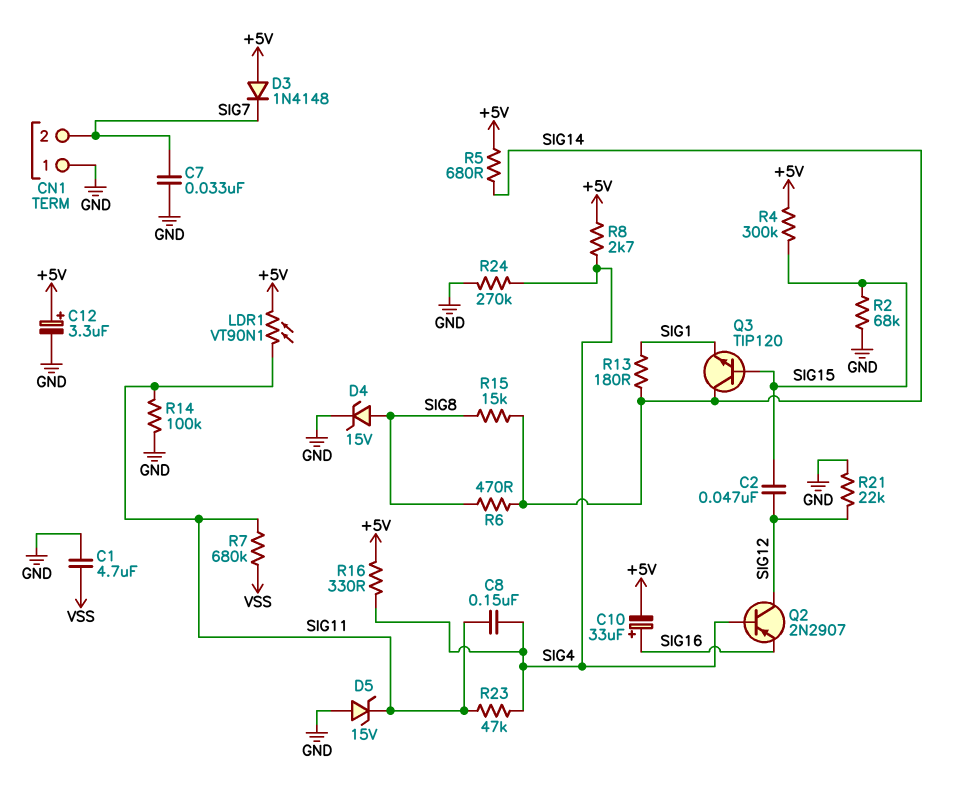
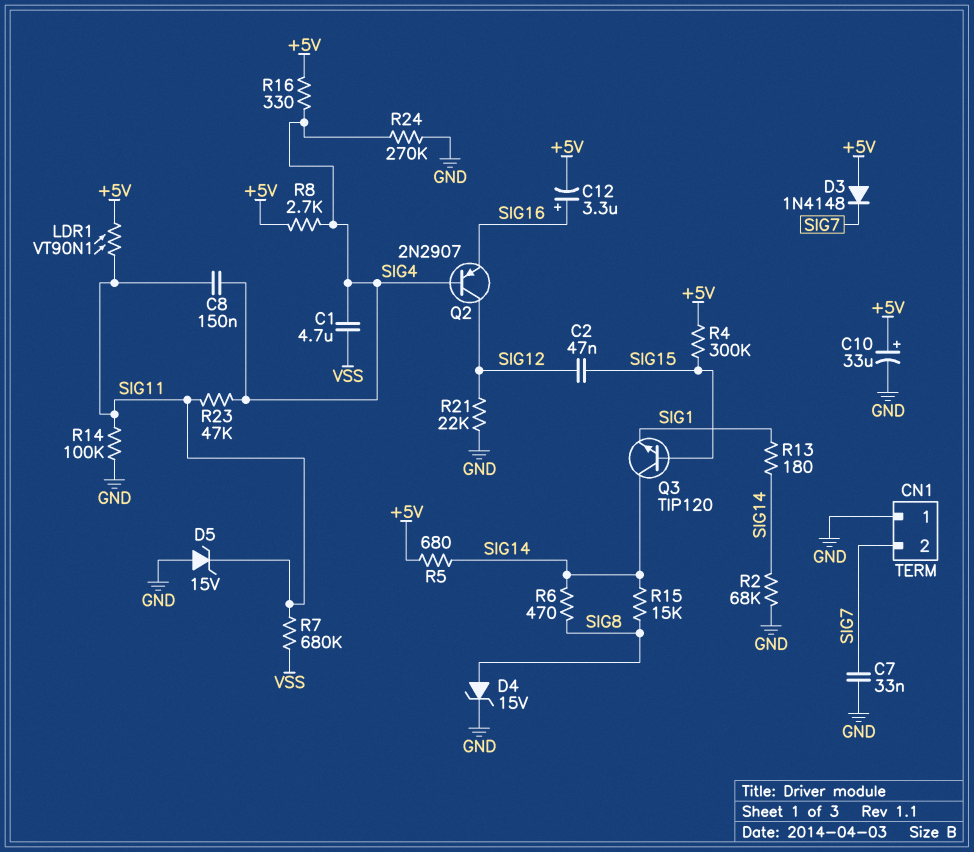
C1: 4.7uF (GND, VSS) -> 4.7uF (SIG4, VSS)
C10: 33uF (plus SIG16, minus +5V) -> 33uF (plus +5V, minus GND)
C12: 3.3uF (plus +5V, minus GND) -> 3.3uF (plus SIG16, minus +5V)
R2: 68k (GND, SIG15) -> 68k (GND, SIG14)

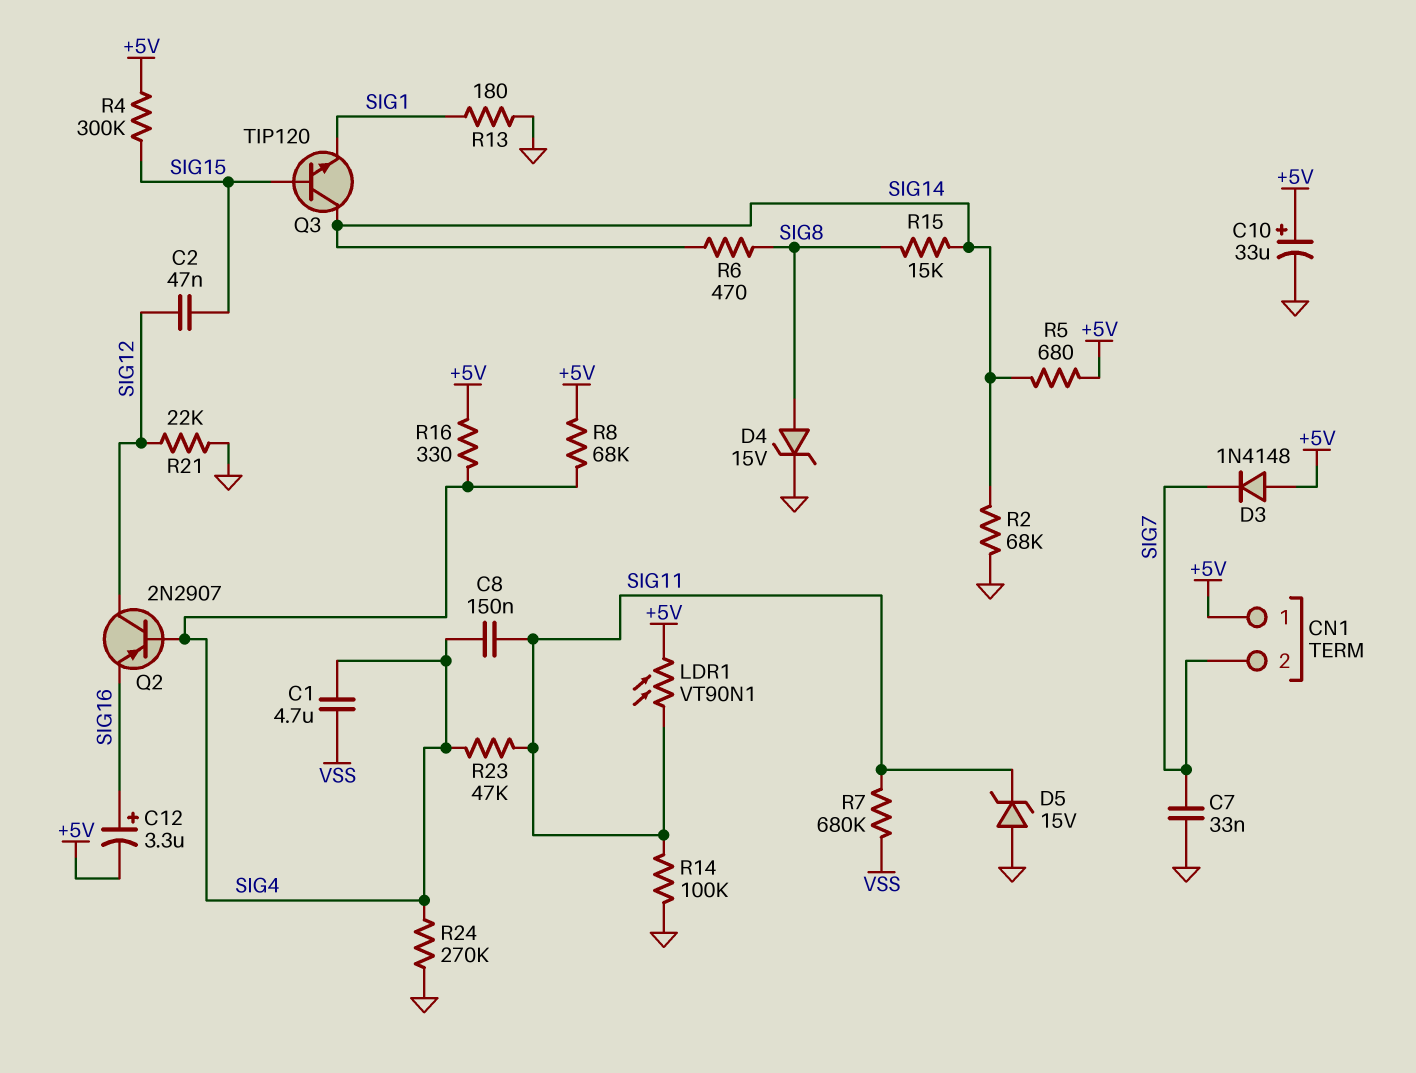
CN1 pin 1: GND -> +5V
R8: 2.7k (+5V, SIG4) -> 68k (+5V, SIG4)
R13: 180 (SIG1, SIG14) -> 180 (GND, SIG1)

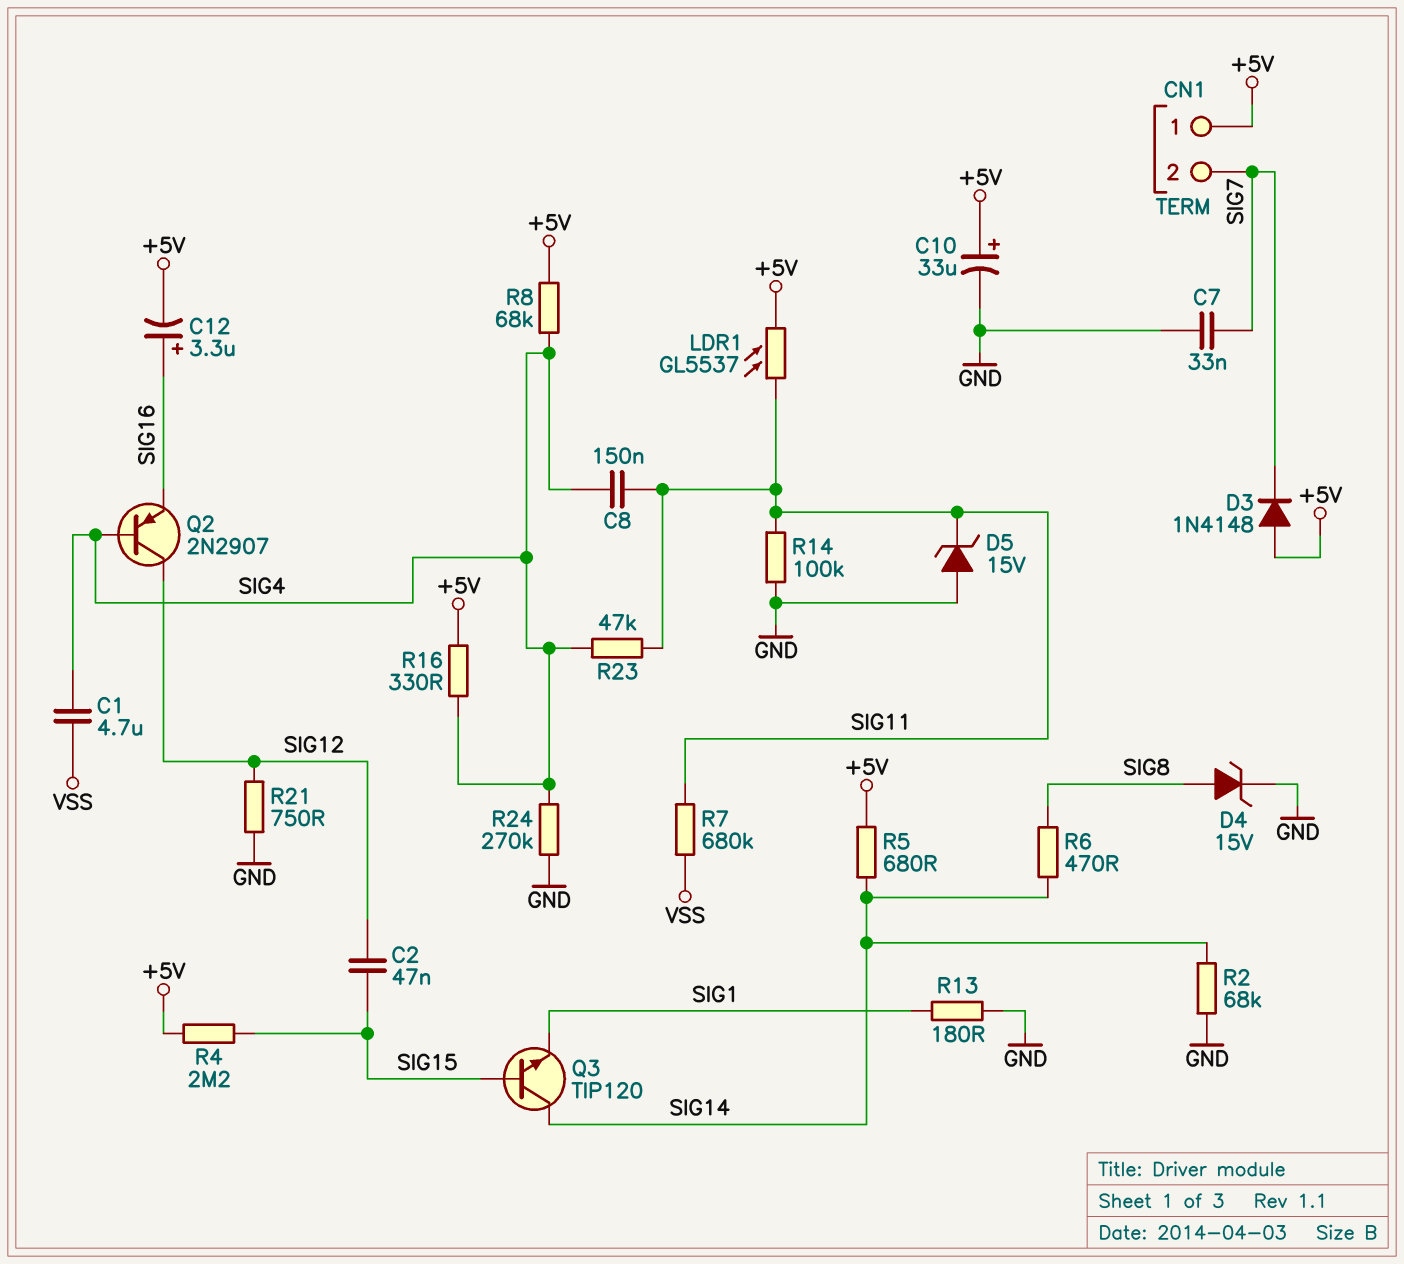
LDR1: VT90N1 (+5V, SIG11) -> GL5537 (+5V, SIG11)
R4: 300k (+5V, SIG15) -> 2.2M (+5V, SIG15)
R15: 15k (SIG8, SIG14) -> none
R21: 22k (GND, SIG12) -> 750 (GND, SIG12)

